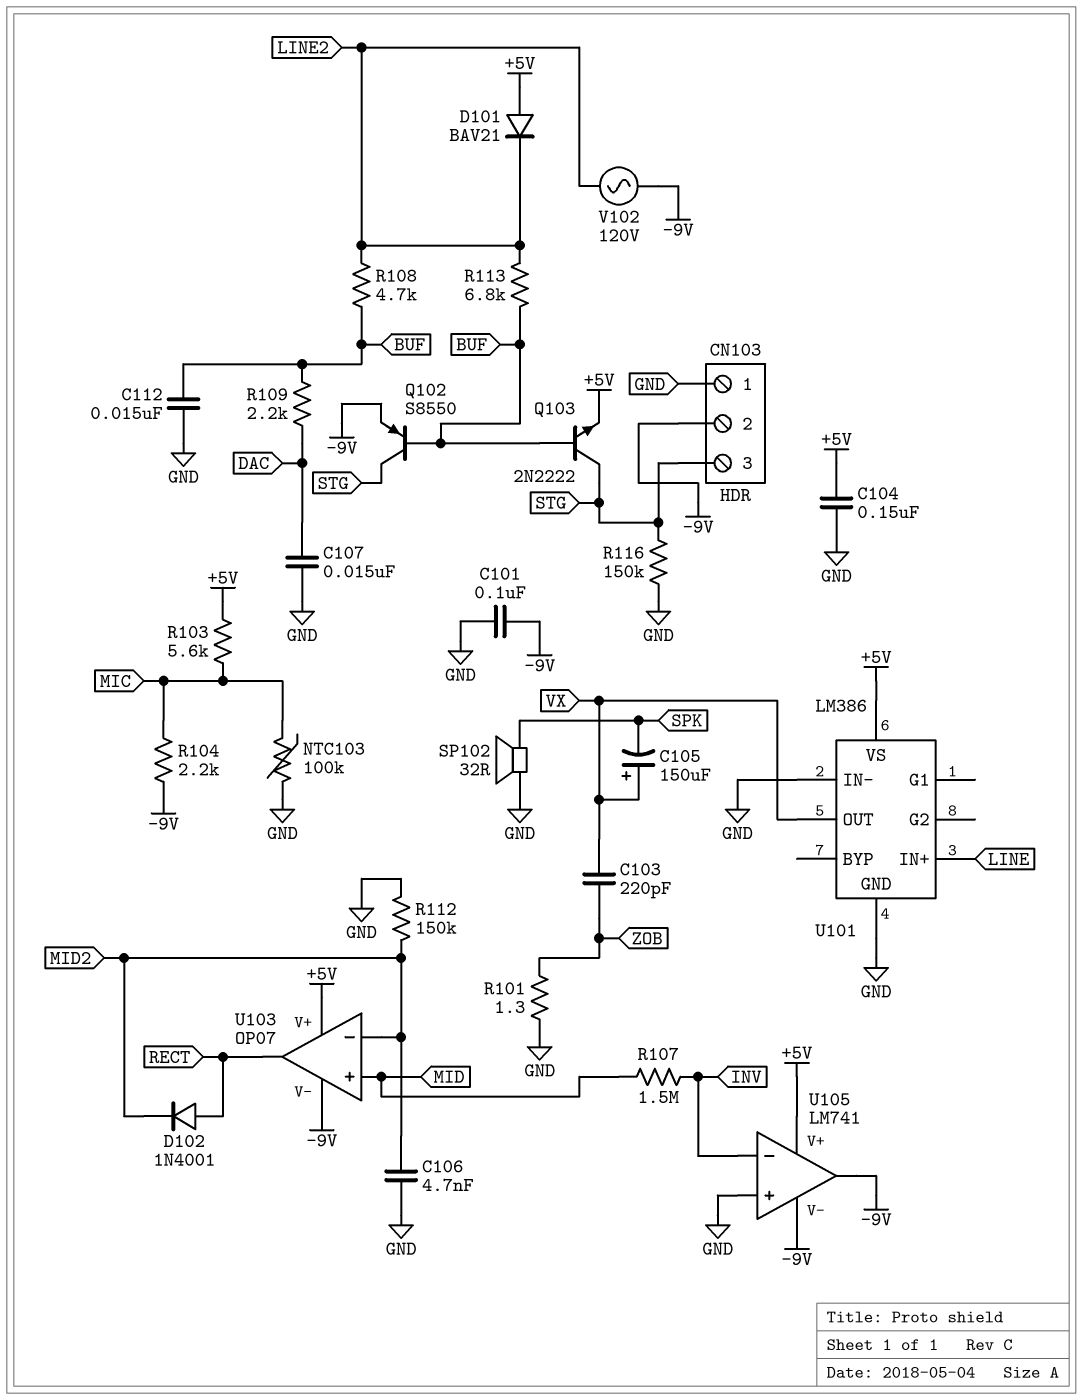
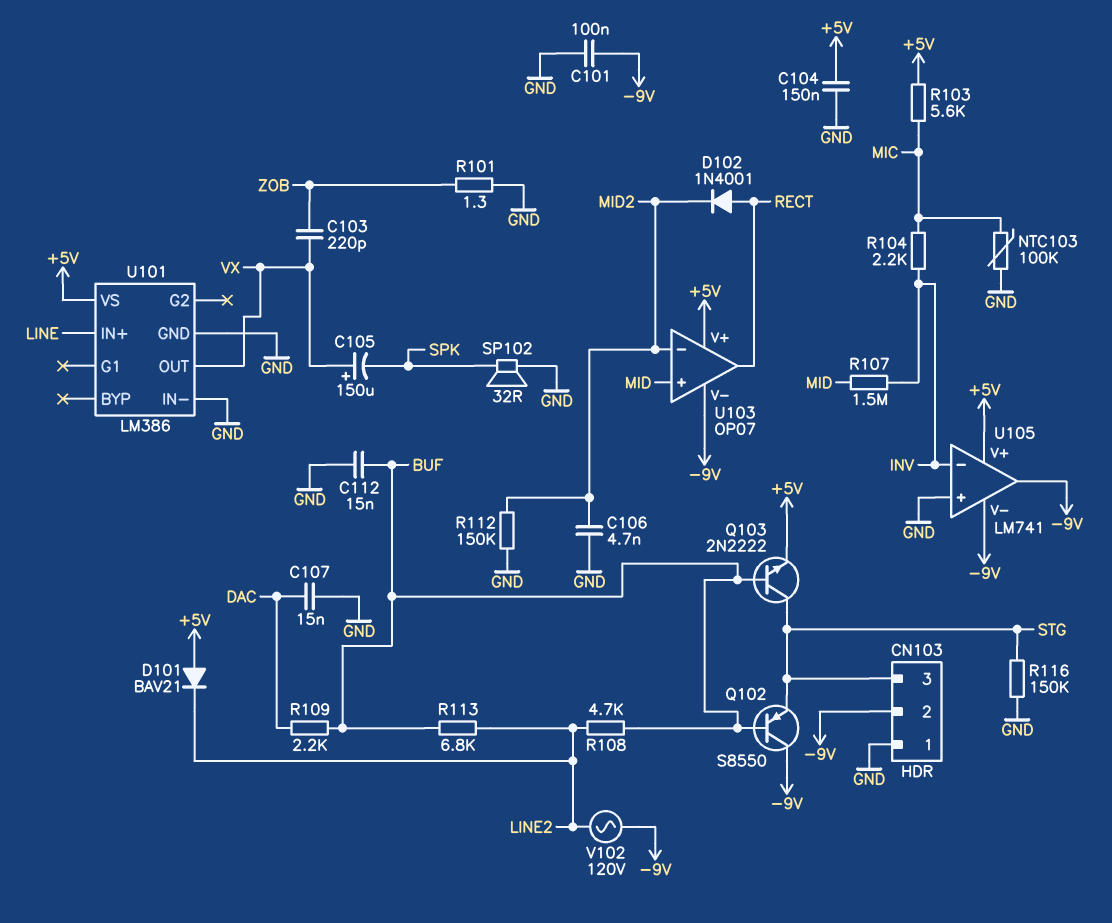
Q102: PNP S8550 (B BUF, C STG, E -9V) -> PNP S8550 (B BUF, C -9V, E STG)
R104: 2.2k (-9V, MIC) -> 2.2k (INV, MIC)

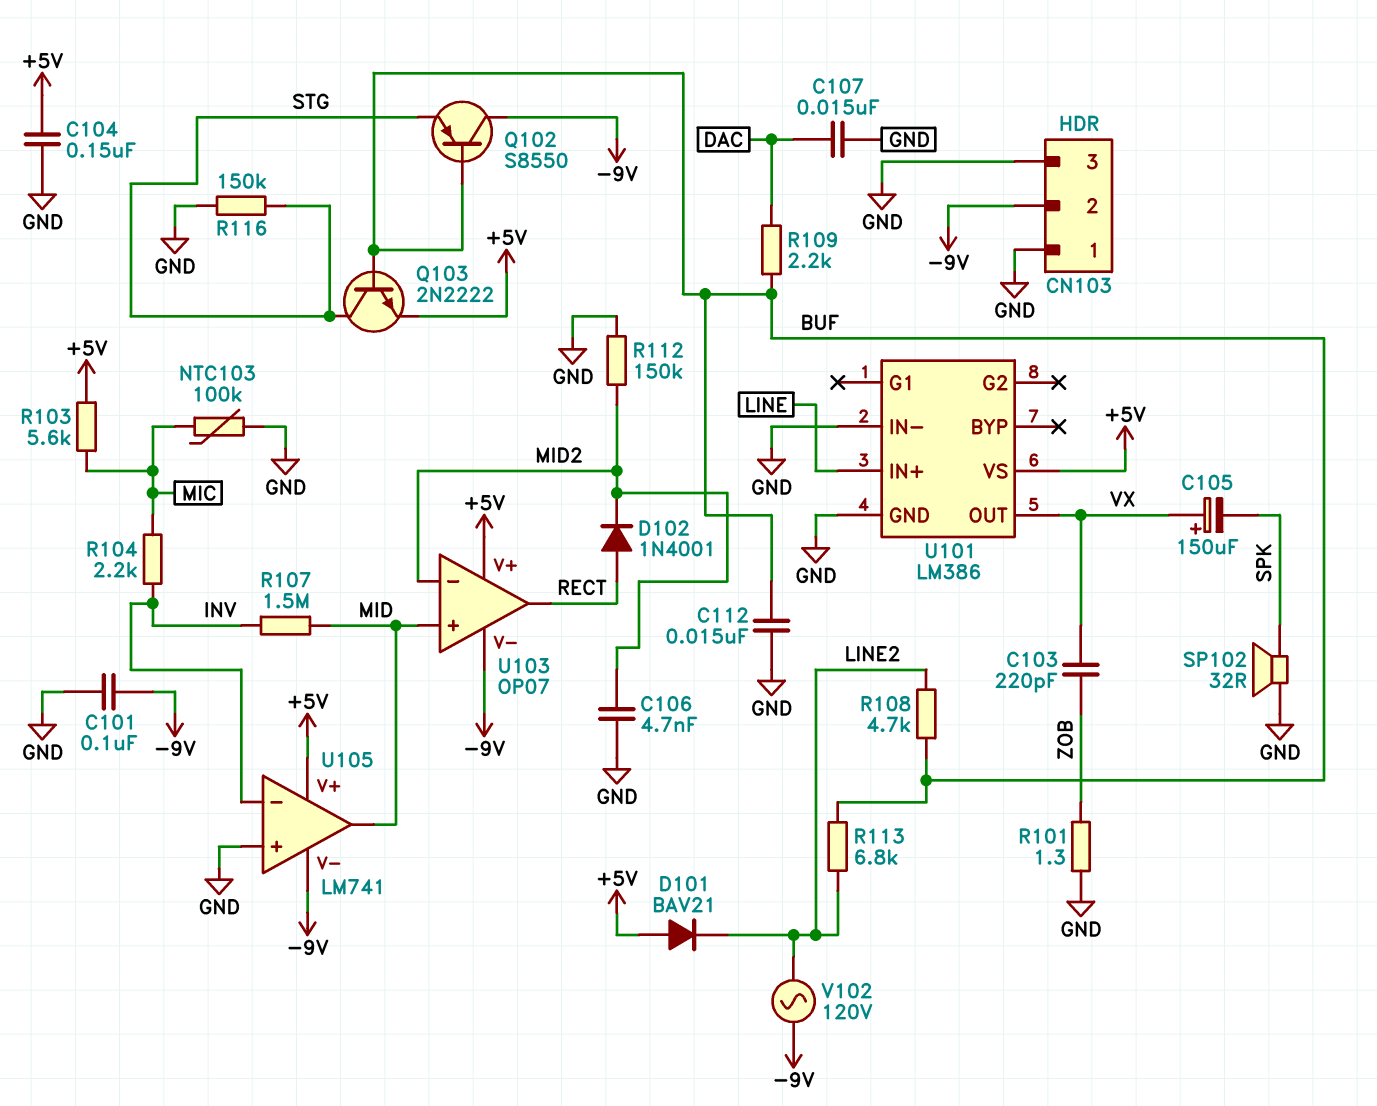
CN103 pin 3: STG -> GND
U105 pin out: -9V -> MID

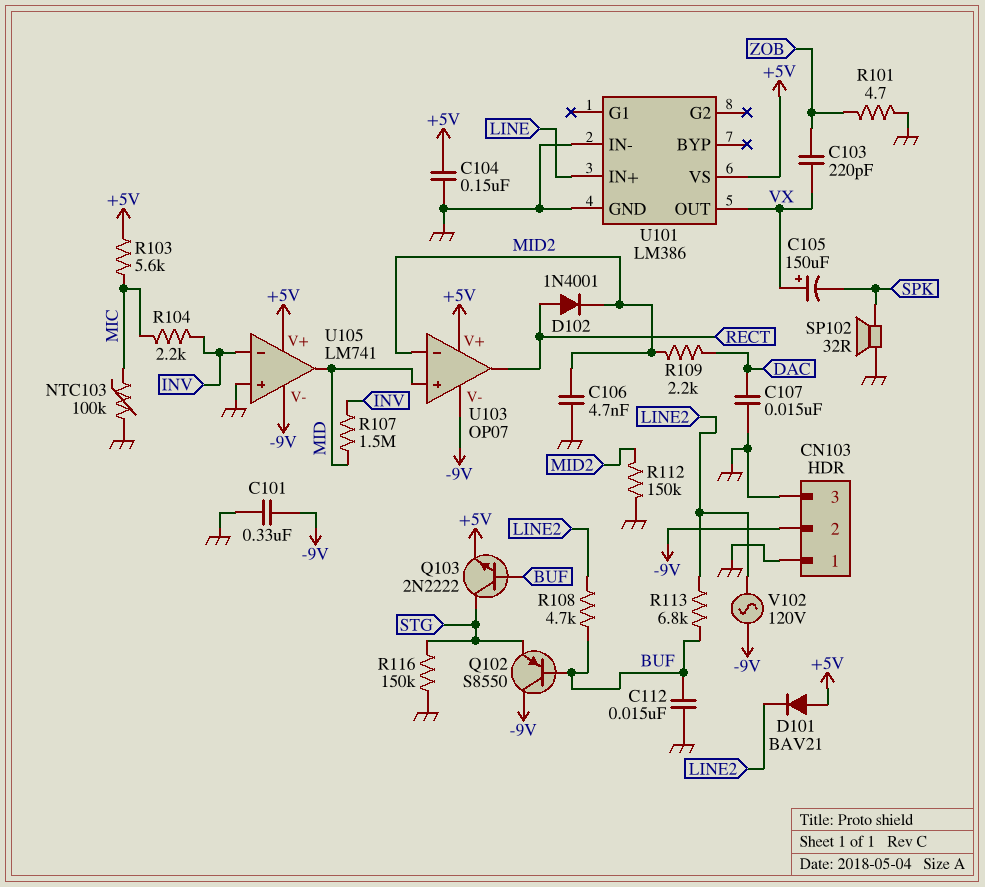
C101: 100nF (-9V, GND) -> 330nF (-9V, GND)
R101: 1.3 (GND, ZOB) -> 4.7 (GND, ZOB)
R109: 2.2k (BUF, DAC) -> 2.2k (DAC, MID2)

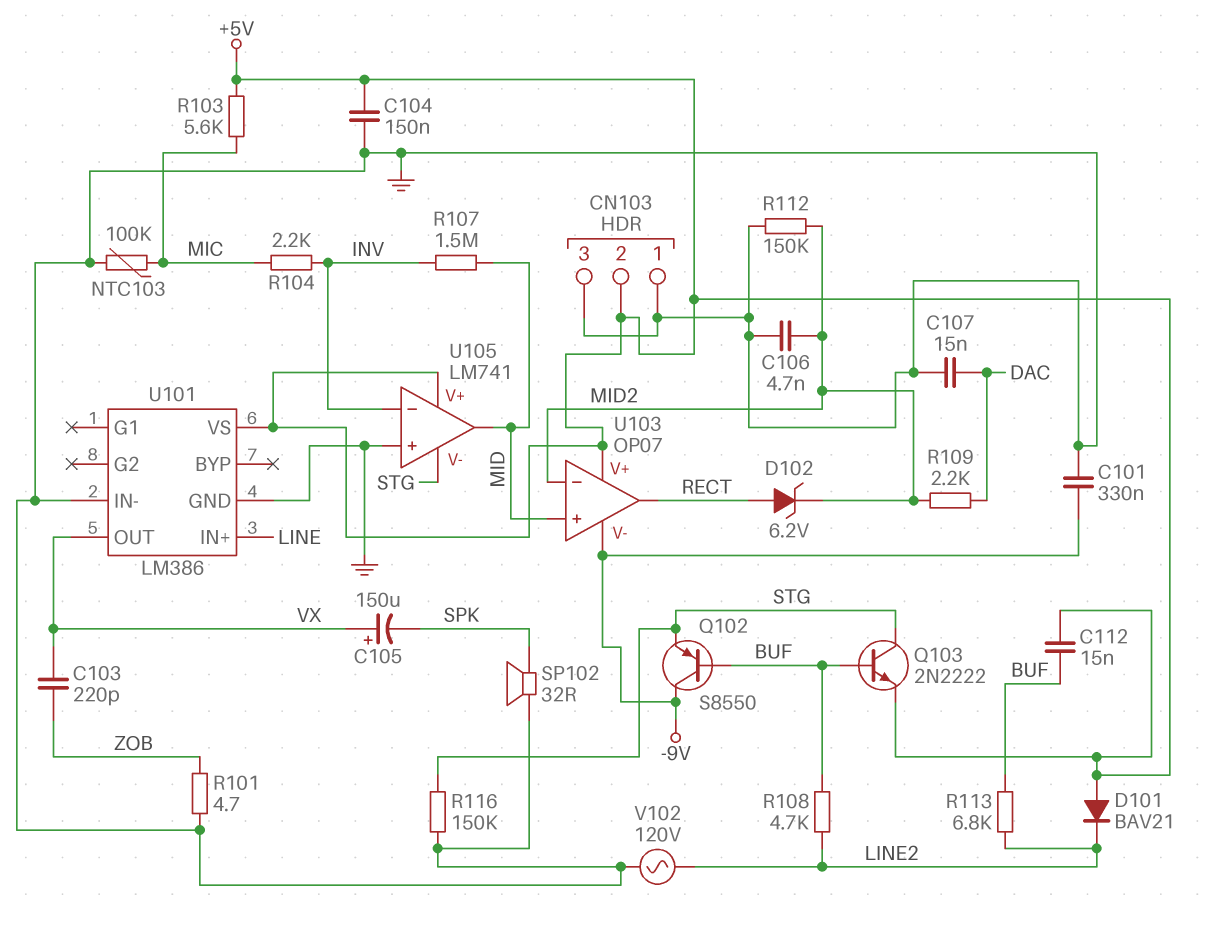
C112: 15nF (BUF, GND) -> 15nF (+5V, BUF)
CN103 pin 2: -9V -> +5V
D102: diode 1N4001 (A RECT, K MID2) -> zener 6.2V (A RECT, K MID2)
U105 pin V-: -9V -> STG
V102: AC 120V (-9V, LINE2) -> AC 120V (GND, LINE2)

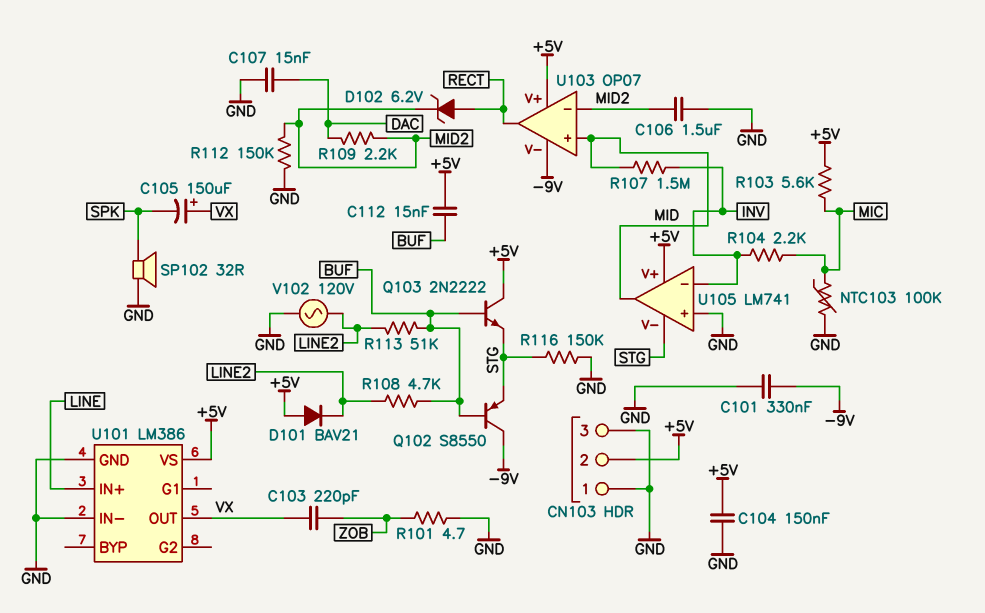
C106: 4.7nF (GND, MID2) -> 1.5uF (GND, MID2)
Q103: NPN 2N2222 (B BUF, C STG, E +5V) -> NPN 2N2222 (B BUF, C +5V, E STG)
R113: 6.8k (BUF, LINE2) -> 51k (BUF, LINE2)

